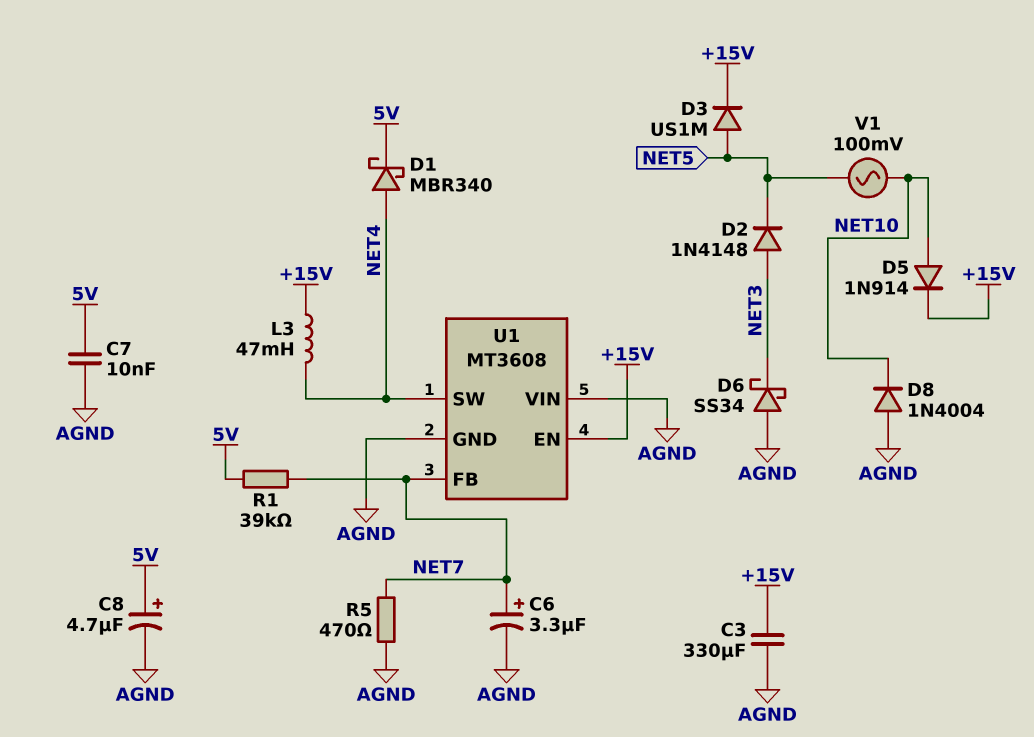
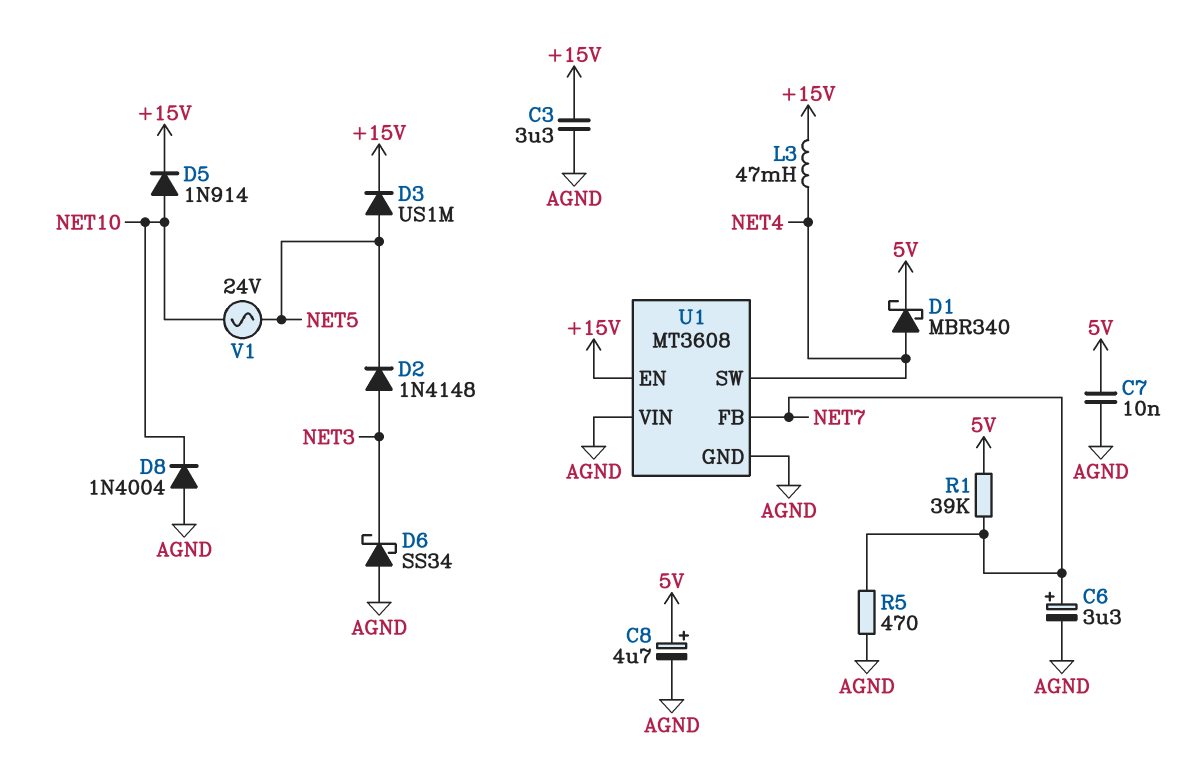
C3: 330uF (+15V, AGND) -> 3.3uF (+15V, AGND)
V1: AC 100mV (NET5, NET10) -> AC 24V (NET5, NET10)

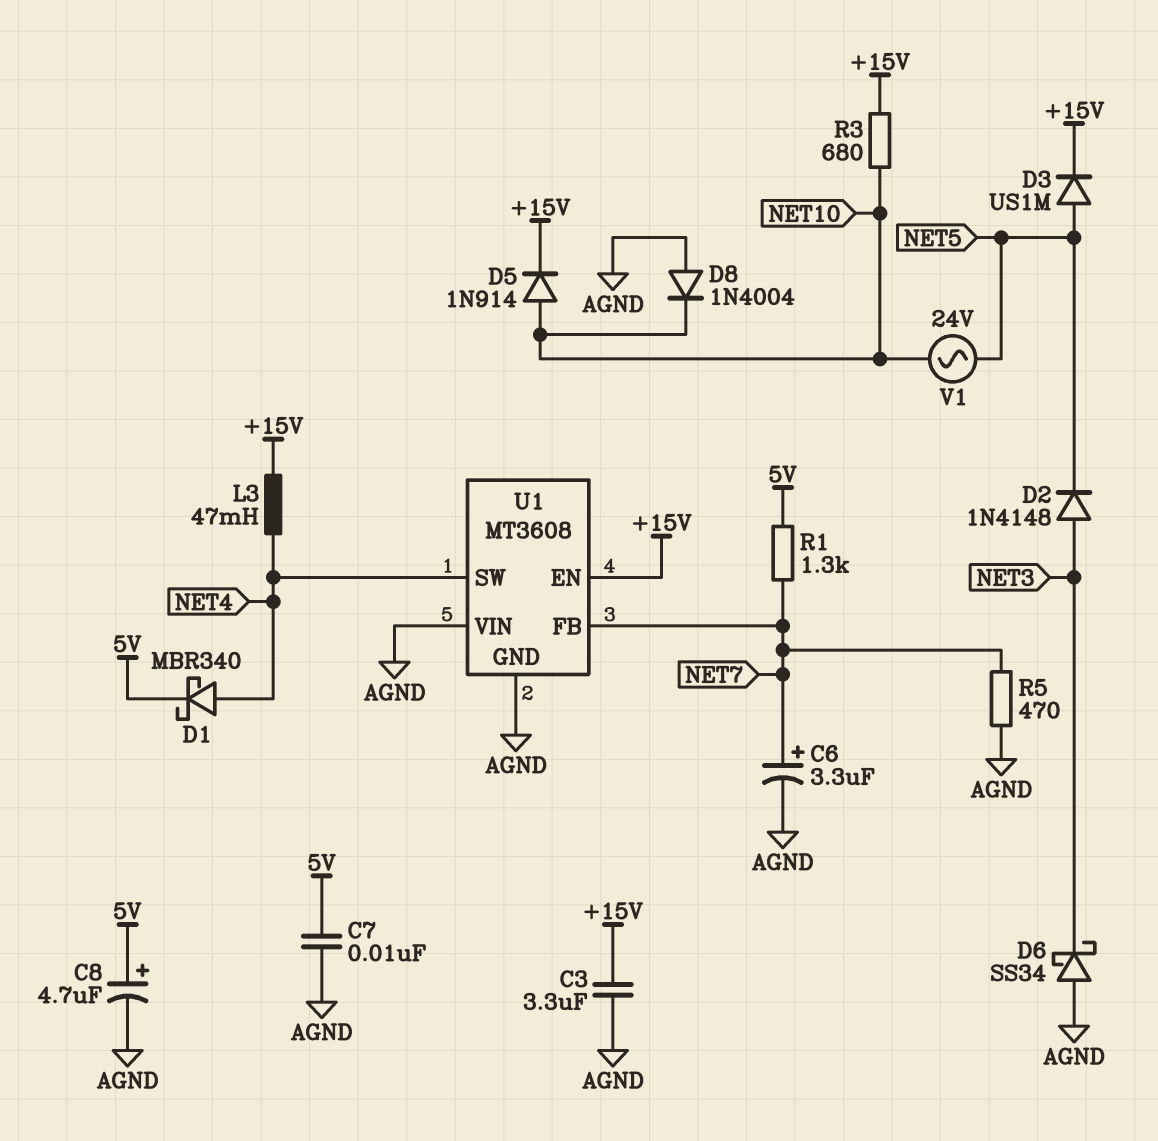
R1: 39k (5V, NET7) -> 1.3k (5V, NET7)
R3: none -> 680 (+15V, NET10)

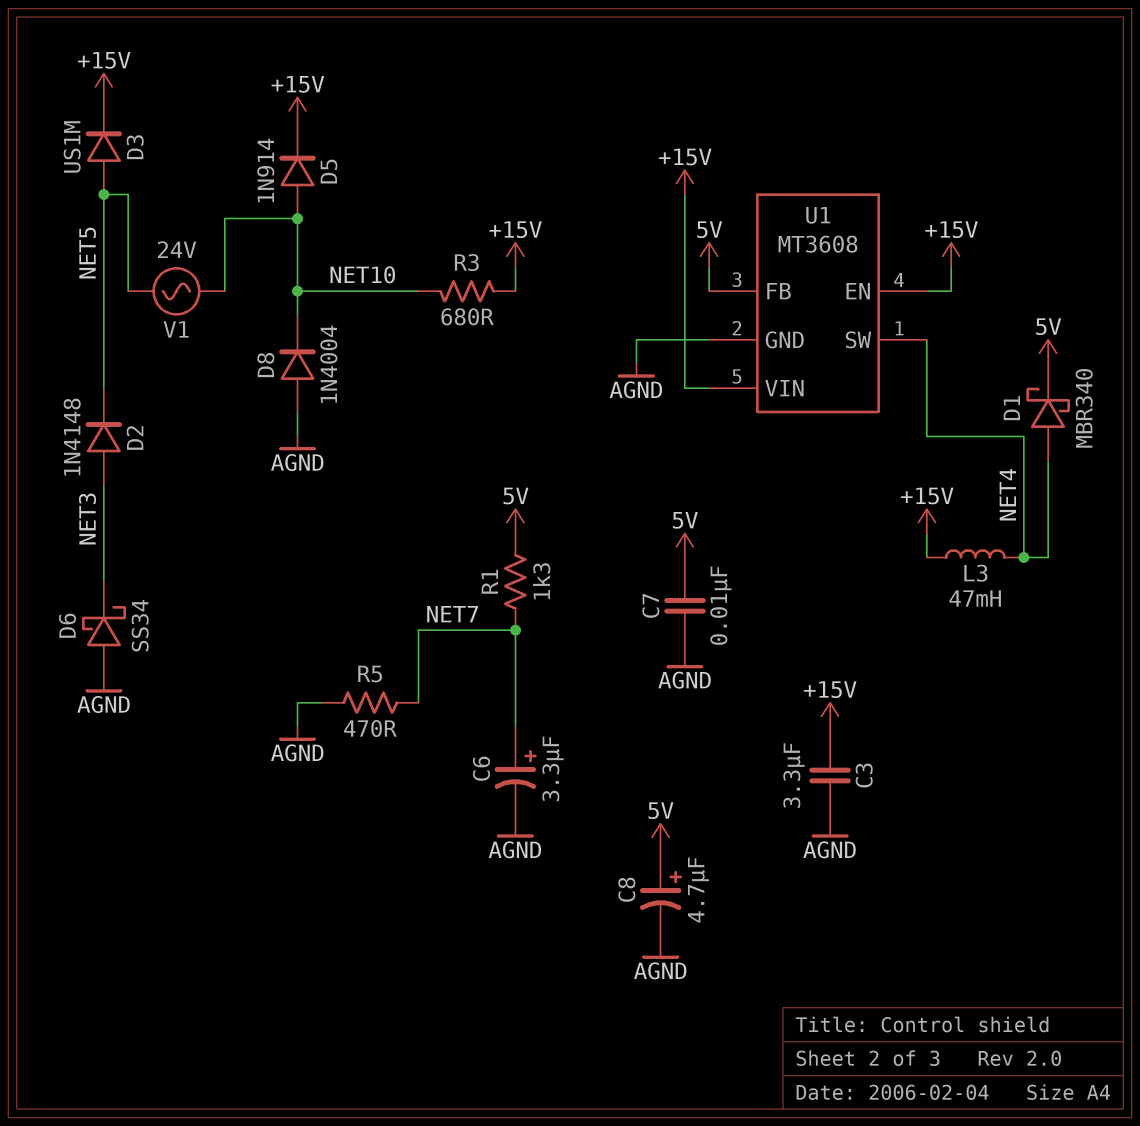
U1 pin FB: NET7 -> 5V
U1 pin VIN: AGND -> +15V

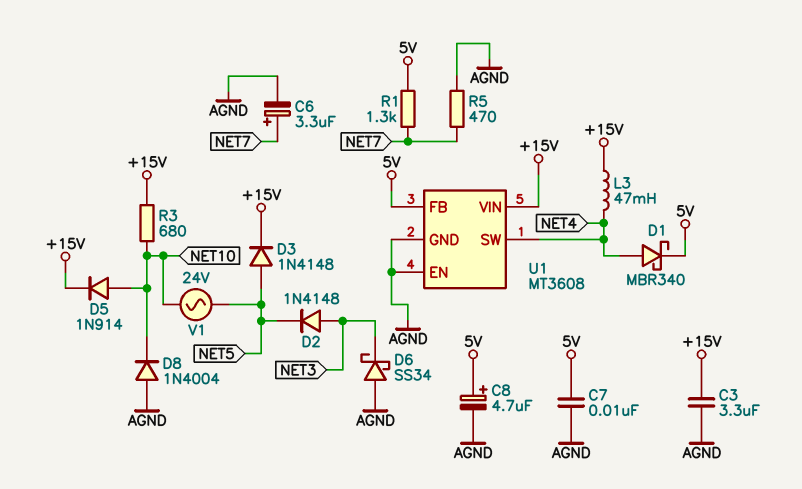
D3: diode US1M (A NET5, K +15V) -> diode 1N4148 (A NET5, K +15V)
U1 pin EN: +15V -> AGND

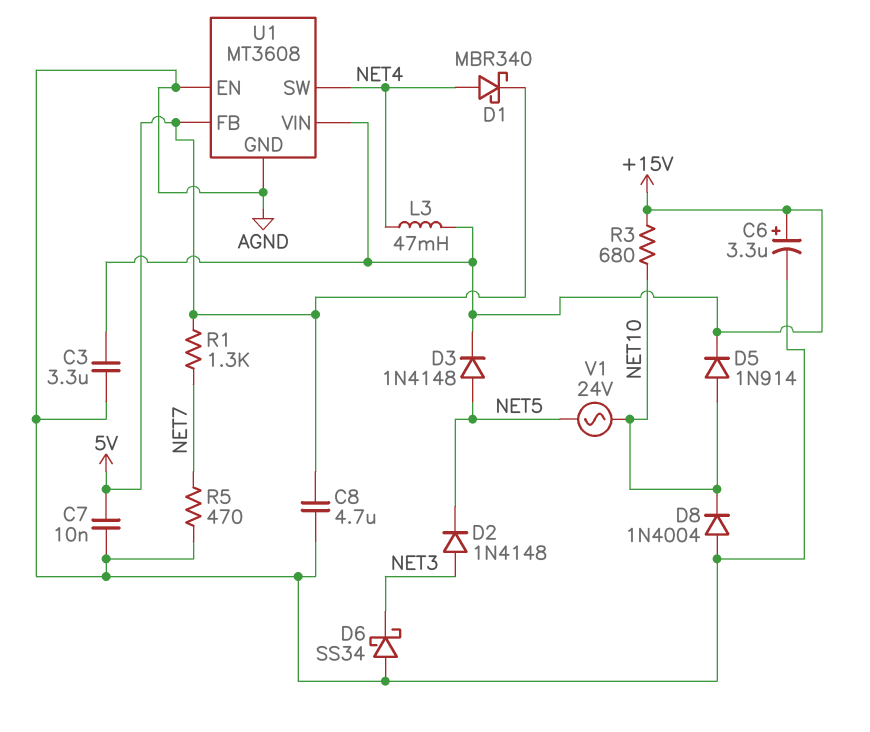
C6: 3.3uF (plus NET7, minus AGND) -> 3.3uF (plus +15V, minus AGND)
C8: 4.7uF (plus 5V, minus AGND) -> 4.7uF (5V, AGND)

